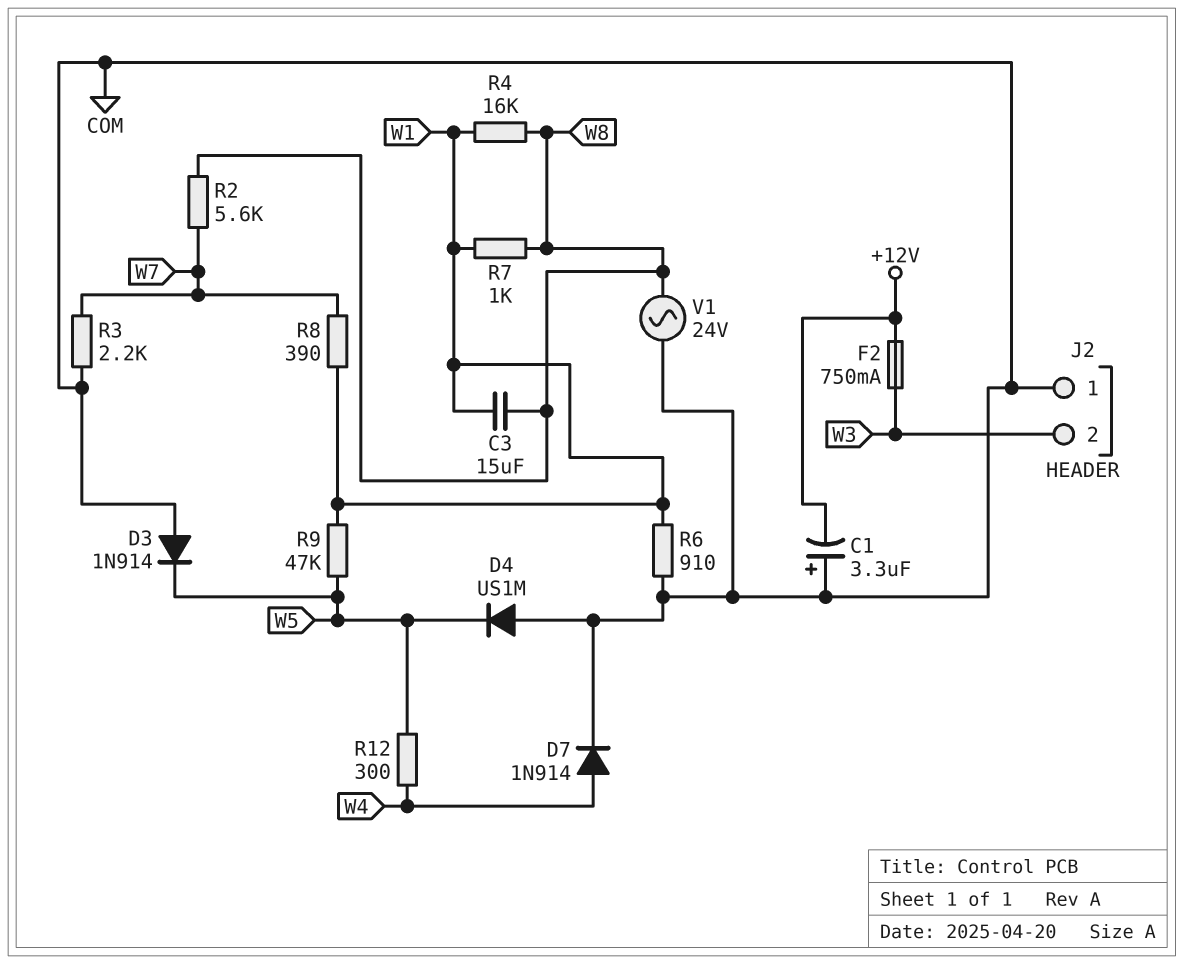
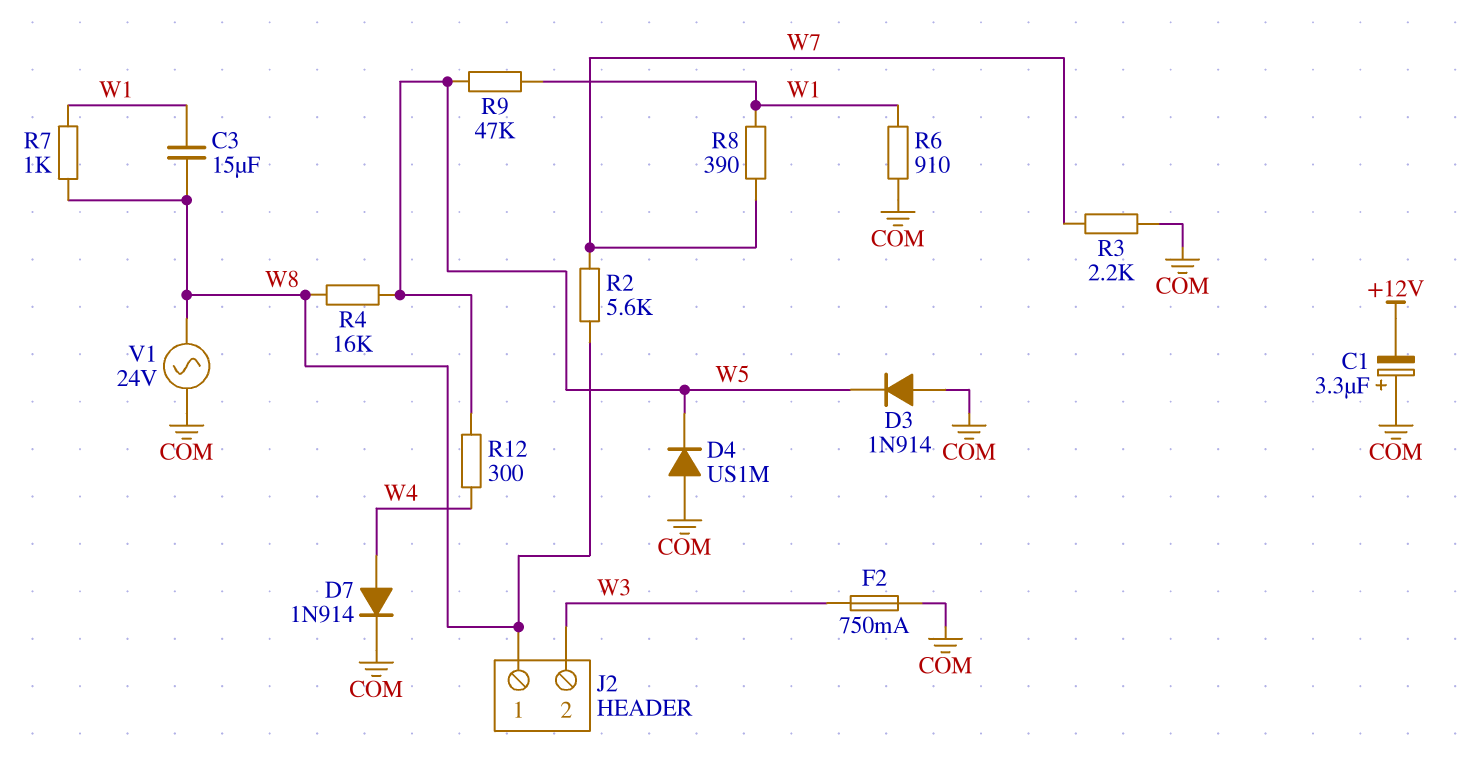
F2: 750mA (+12V, W3) -> 750mA (COM, W3)
J2 pin 1: COM -> W8
R4: 16k (W1, W8) -> 16k (W5, W8)

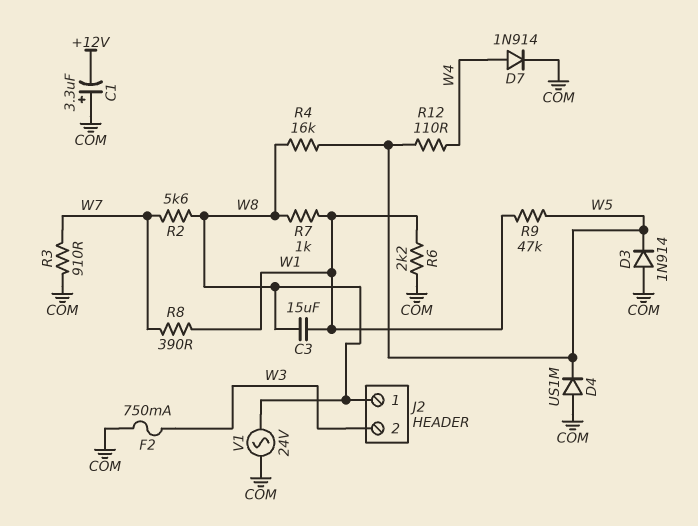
R3: 2.2k (COM, W7) -> 910 (COM, W7)
R6: 910 (COM, W1) -> 2.2k (COM, W1)
R12: 300 (W4, W5) -> 110 (W4, W5)

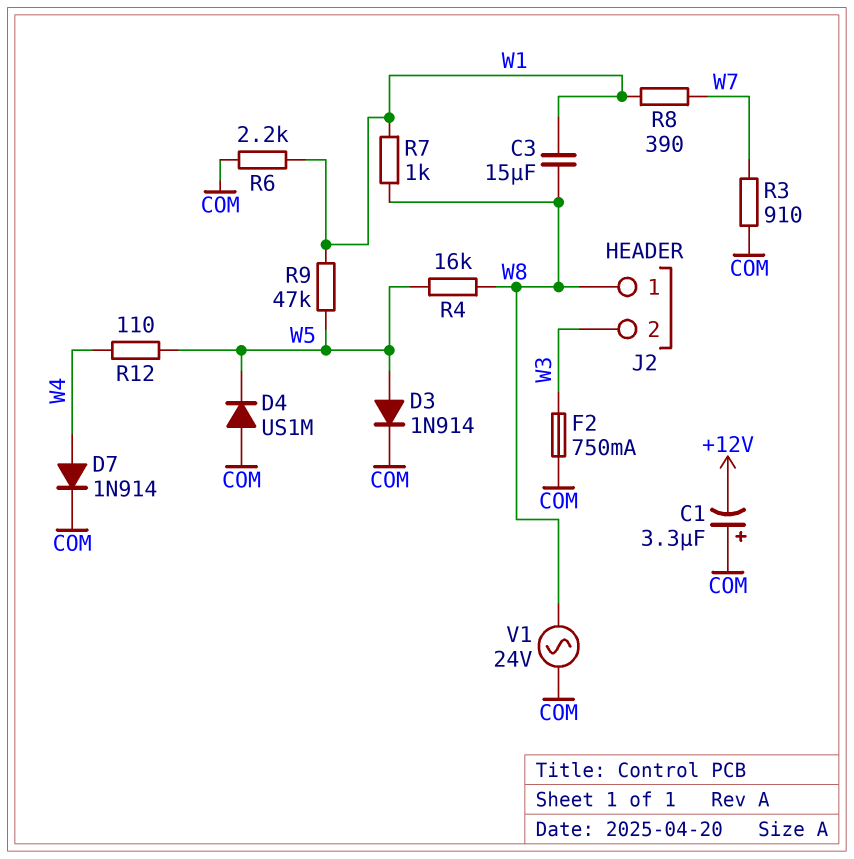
D3: diode 1N914 (A COM, K W5) -> diode 1N914 (A W5, K COM)
R2: 5.6k (W7, W8) -> none

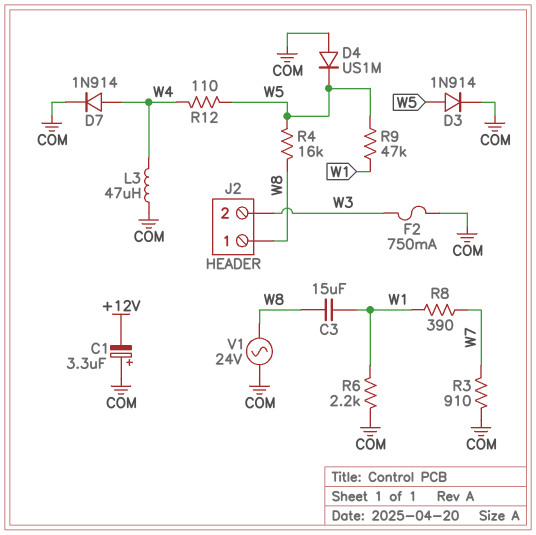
L3: none -> 47uH (COM, W4)
R7: 1k (W1, W8) -> none

